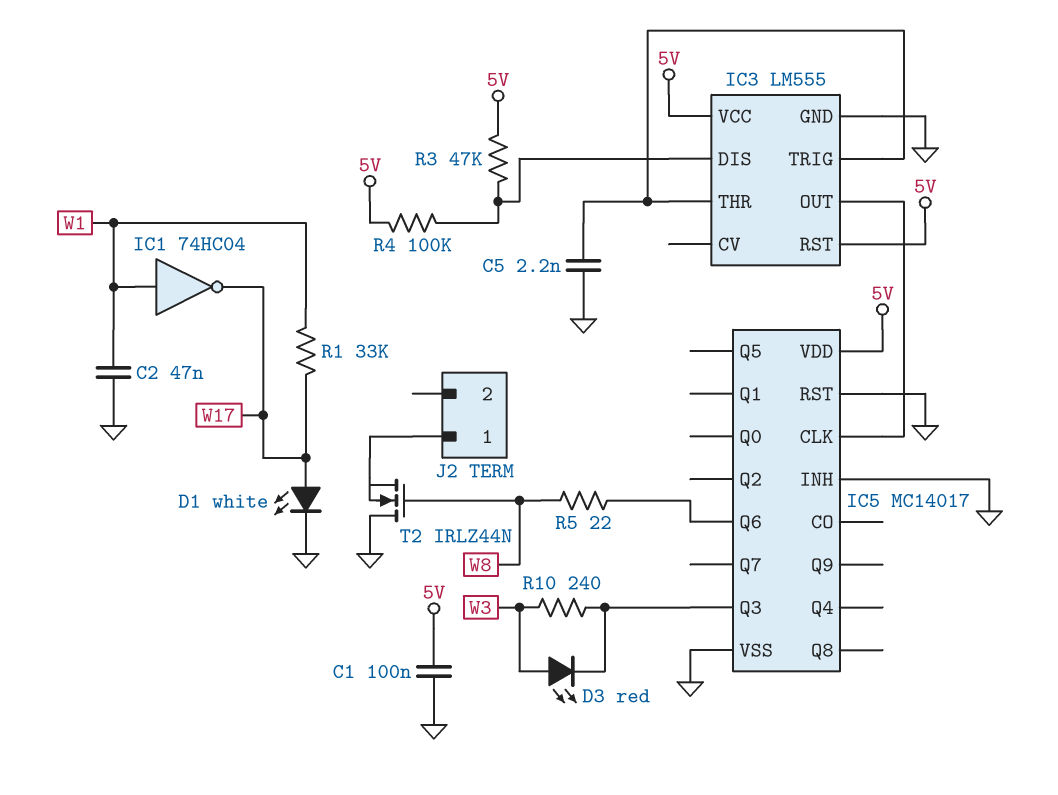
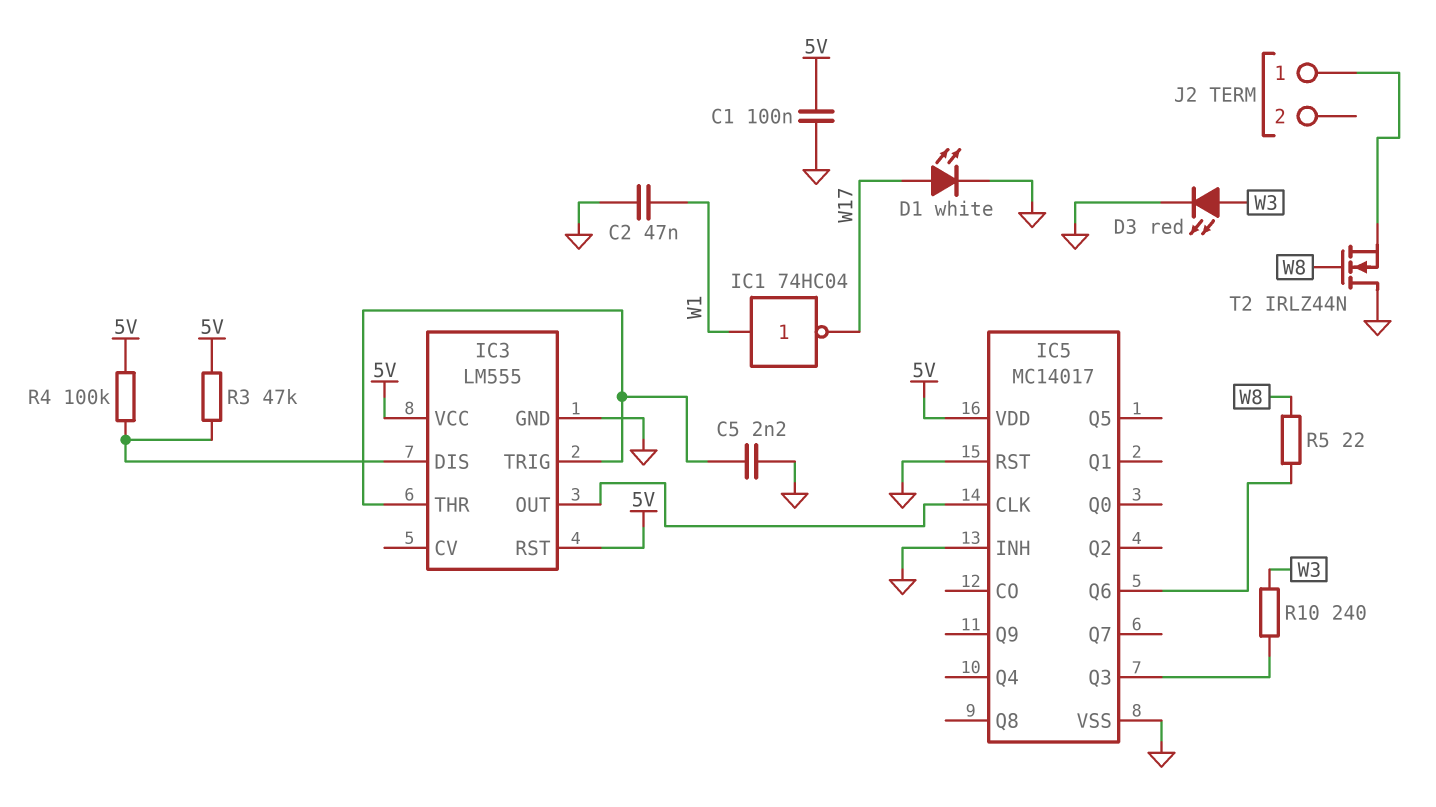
D3: LED red (A W3, K IC5/Q3) -> LED red (A W3, K GND)
R1: 33k (W1, W17) -> none

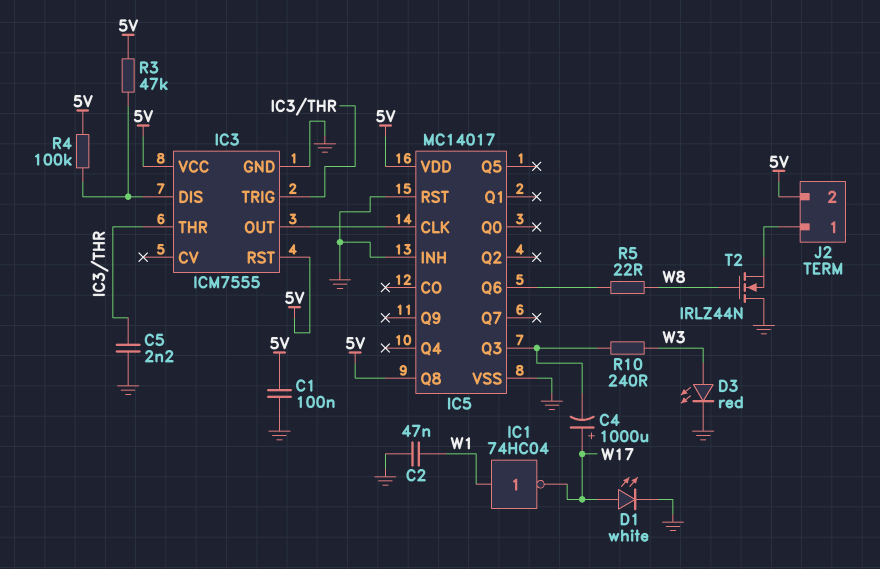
C4: none -> 1000uF (plus W17, minus IC5/Q3)
IC3: LM555 -> ICM7555
IC5 pin Q8: none -> 5V
J2 pin 2: none -> 5V

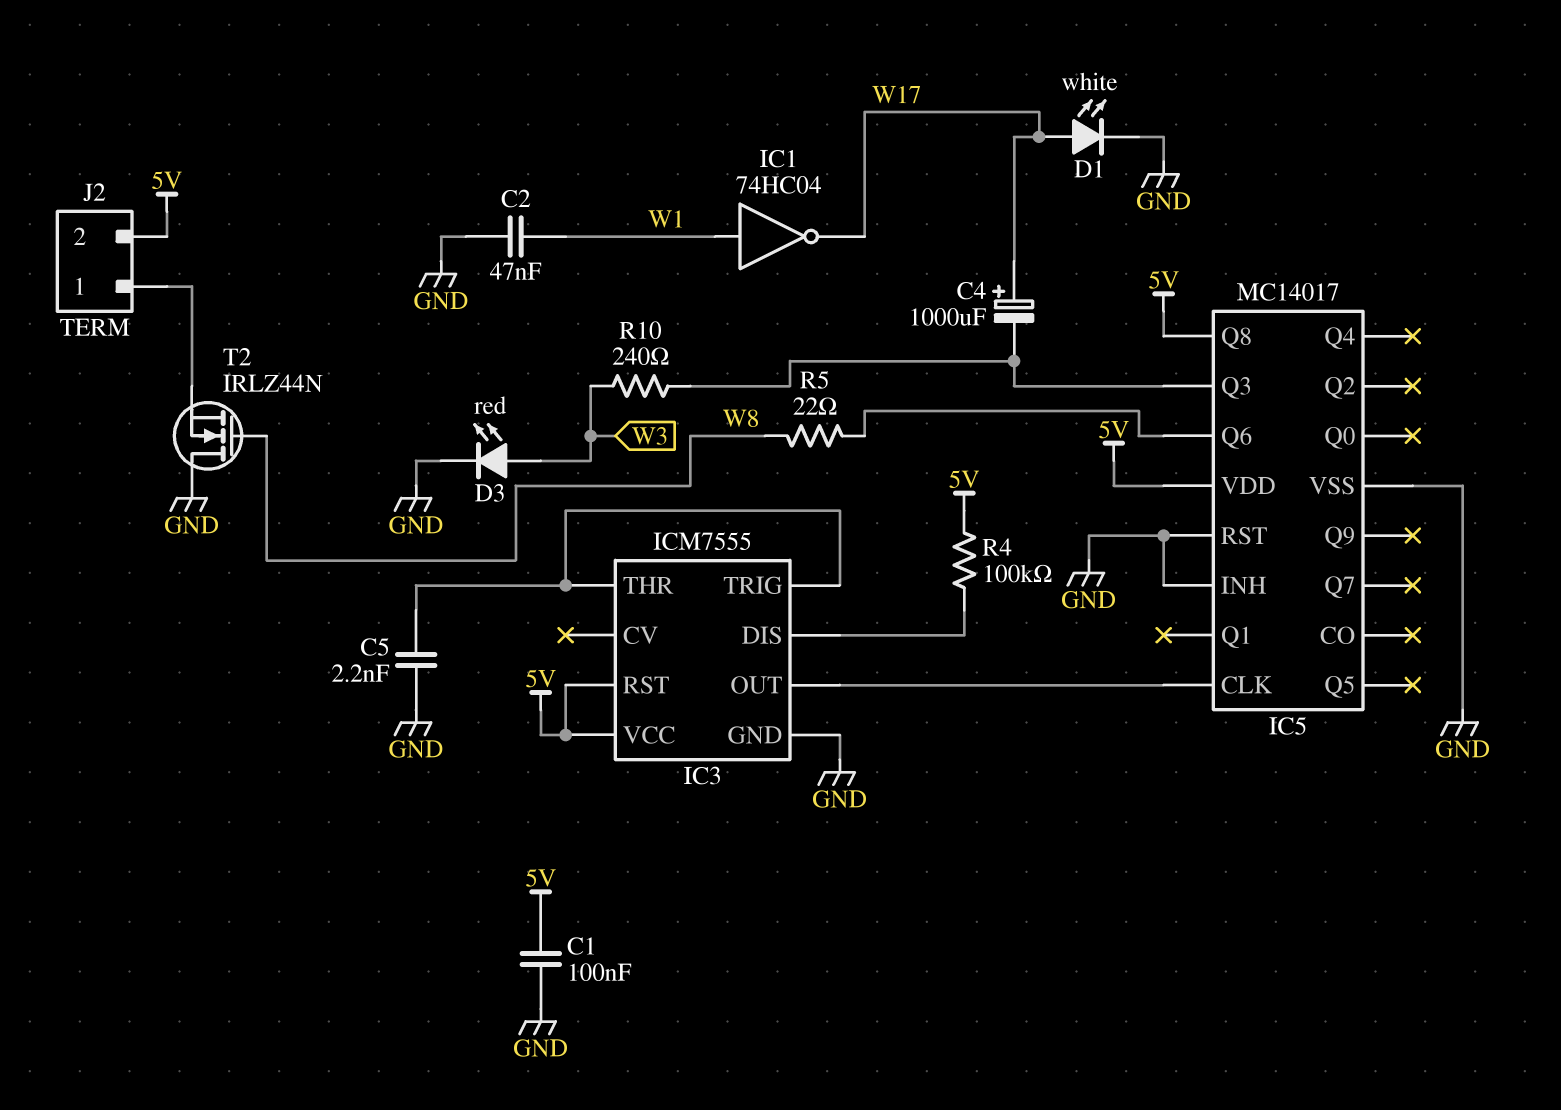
R3: 47k (5V, IC3/DIS) -> none

